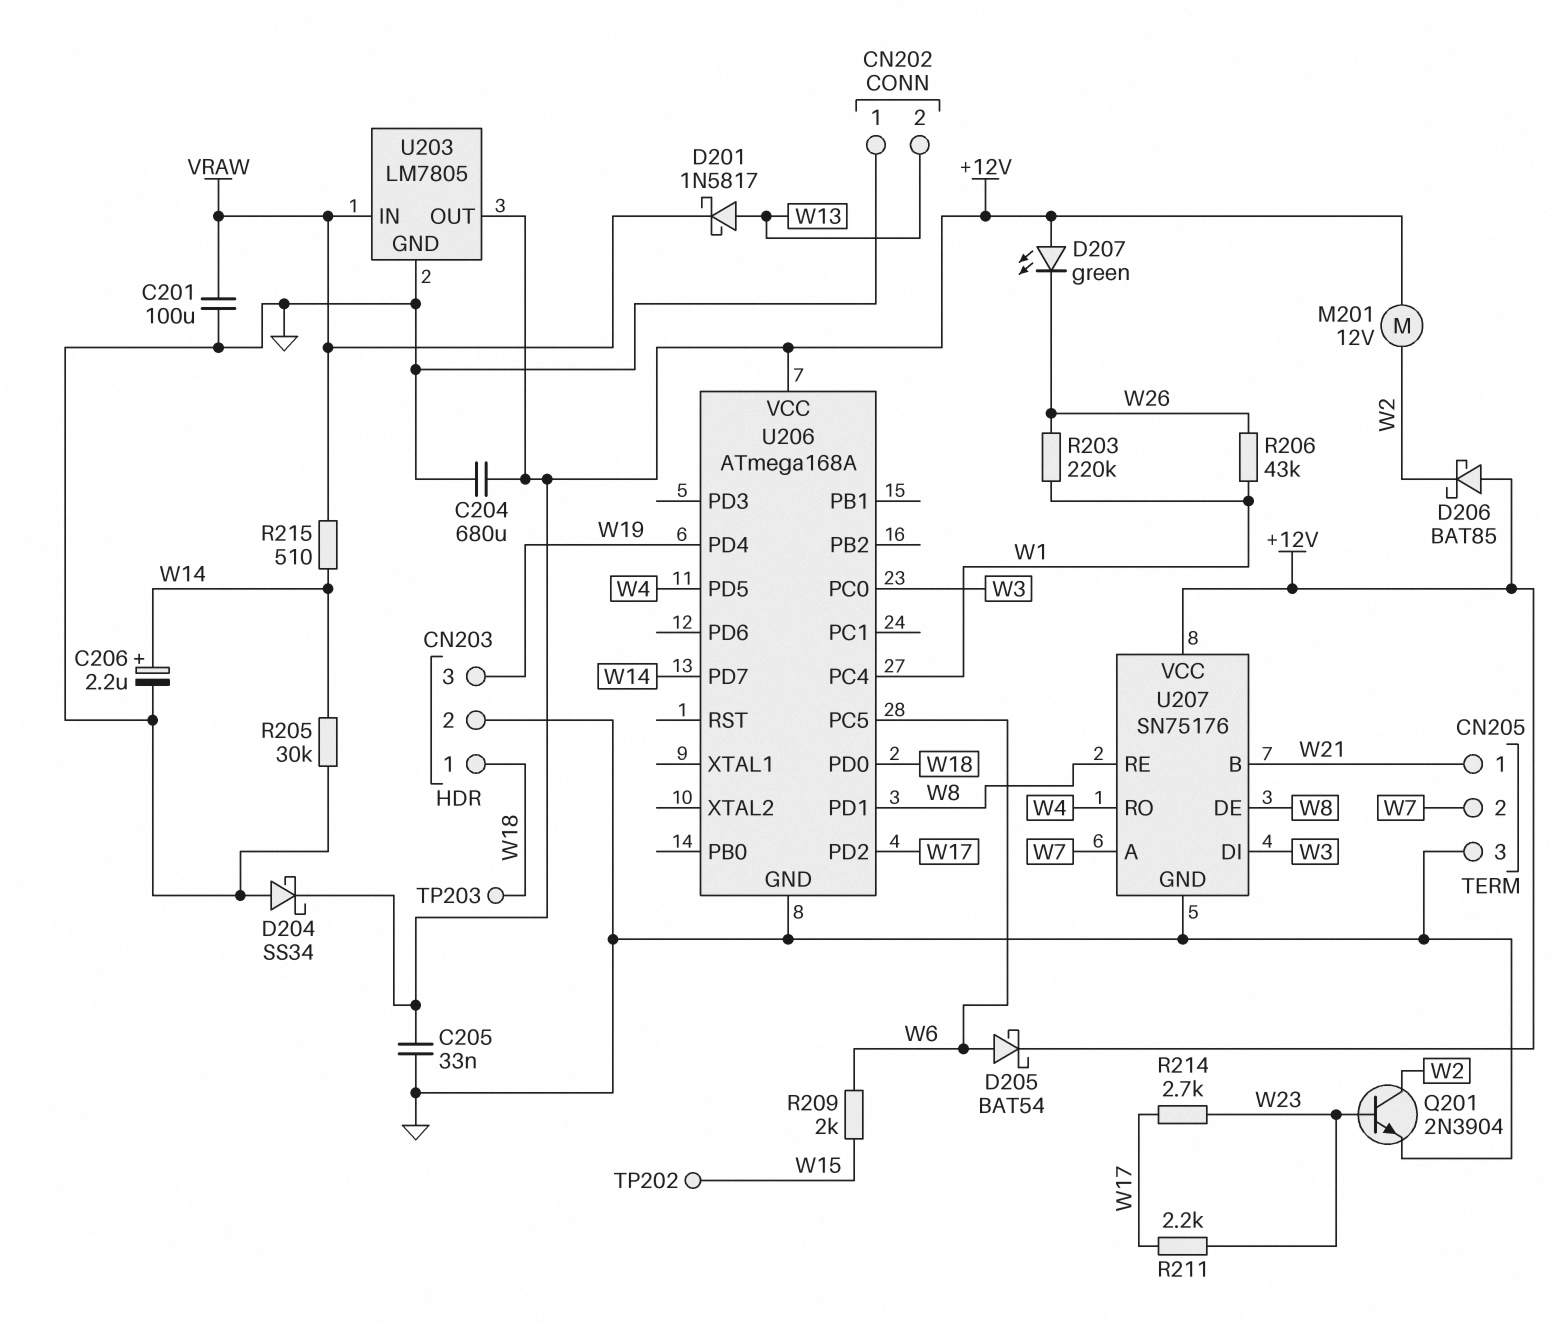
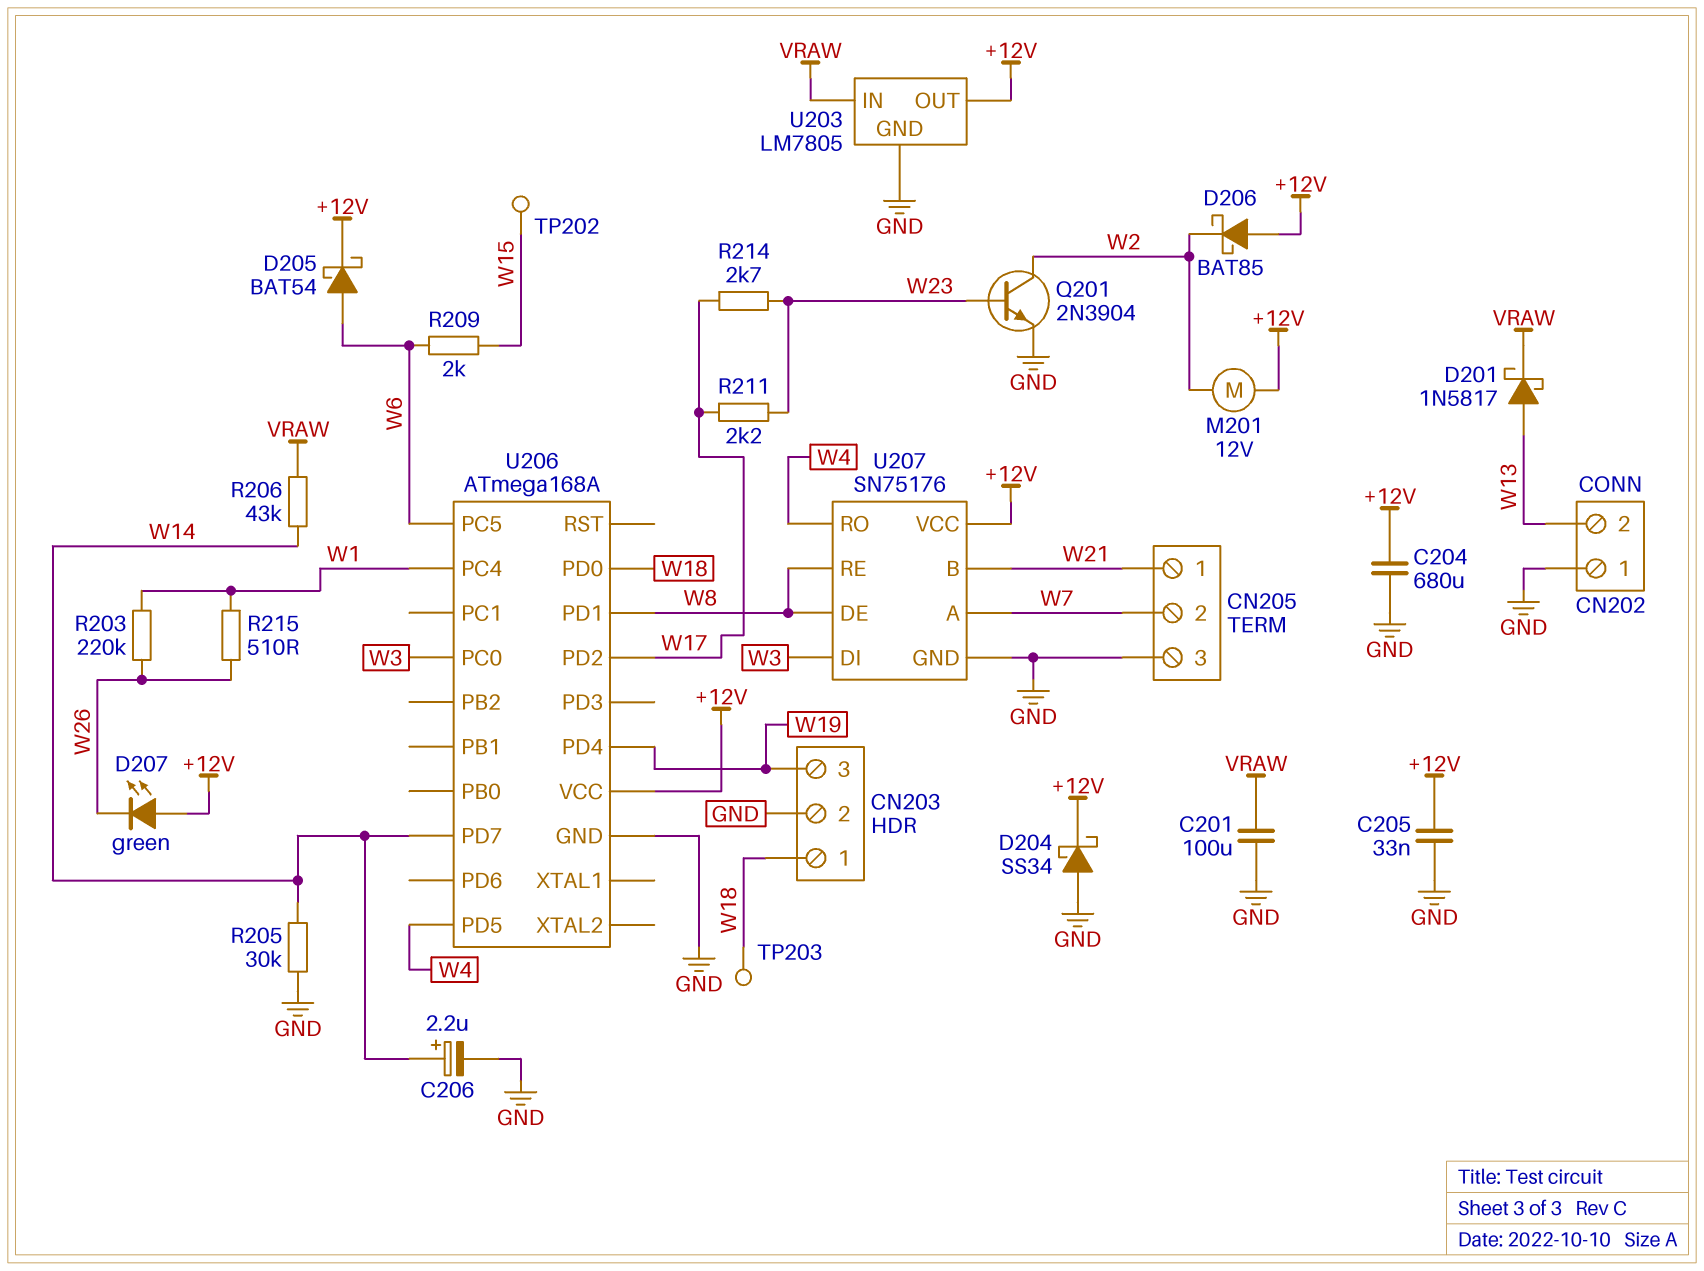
R206: 43k (W1, W26) -> 43k (VRAW, W14)
R215: 510 (VRAW, W14) -> 510 (W1, W26)

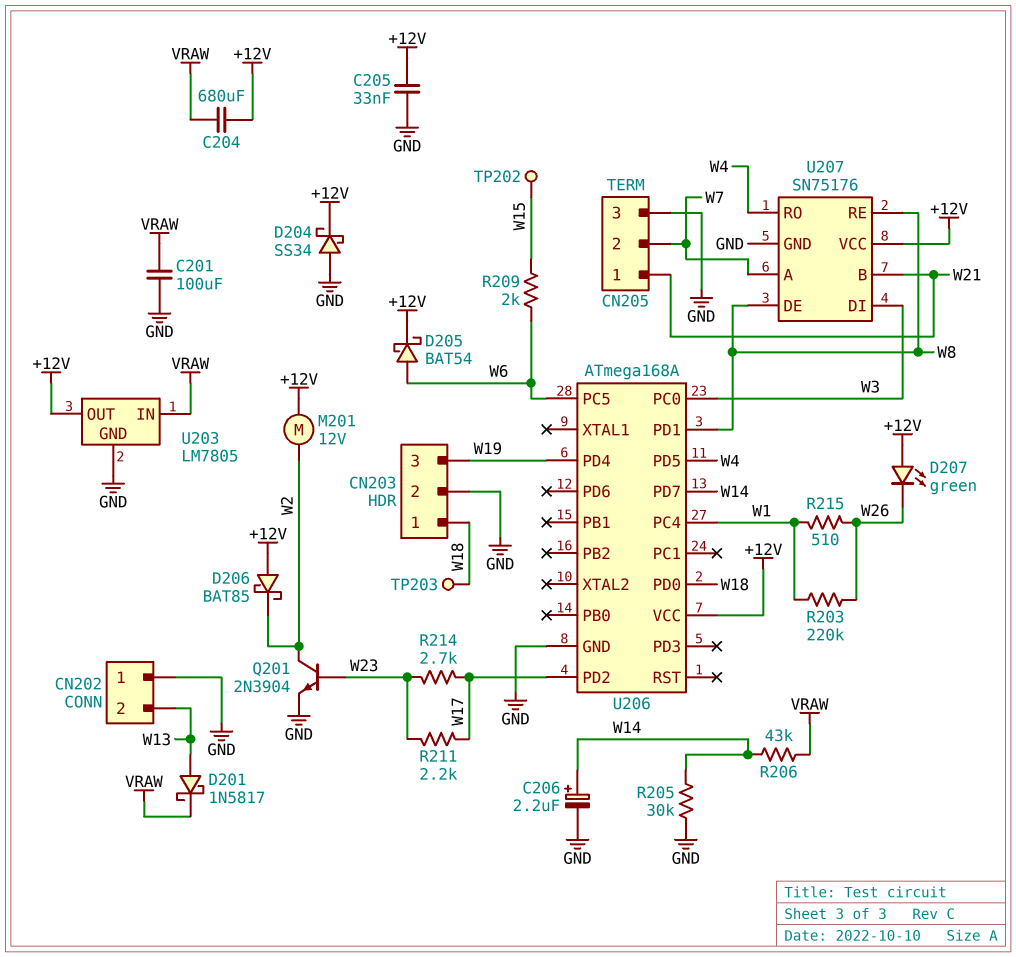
C204: 680uF (+12V, GND) -> 680uF (+12V, VRAW)

